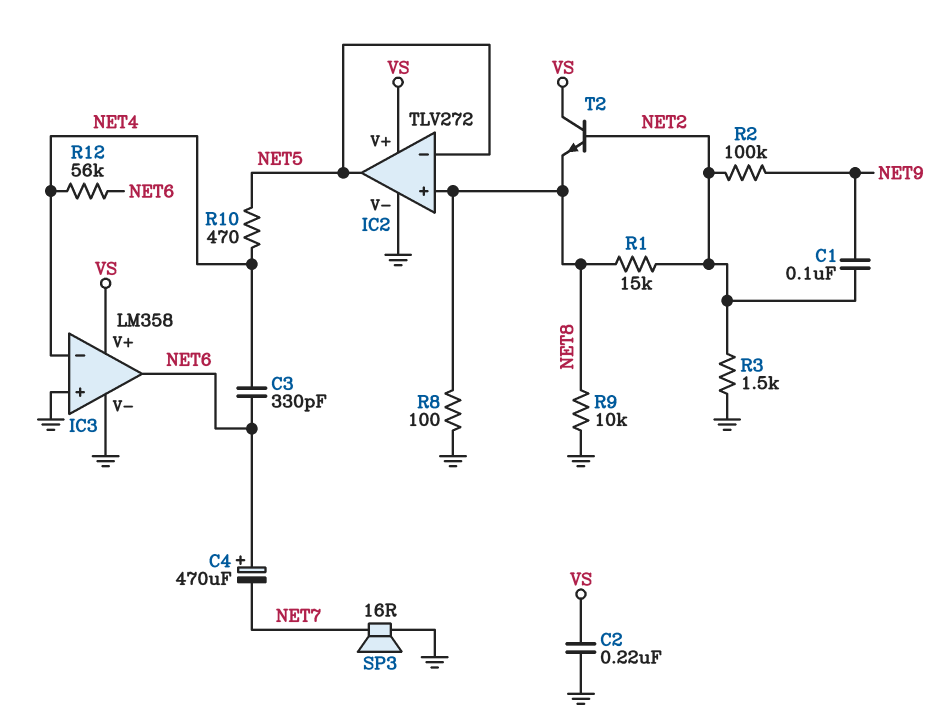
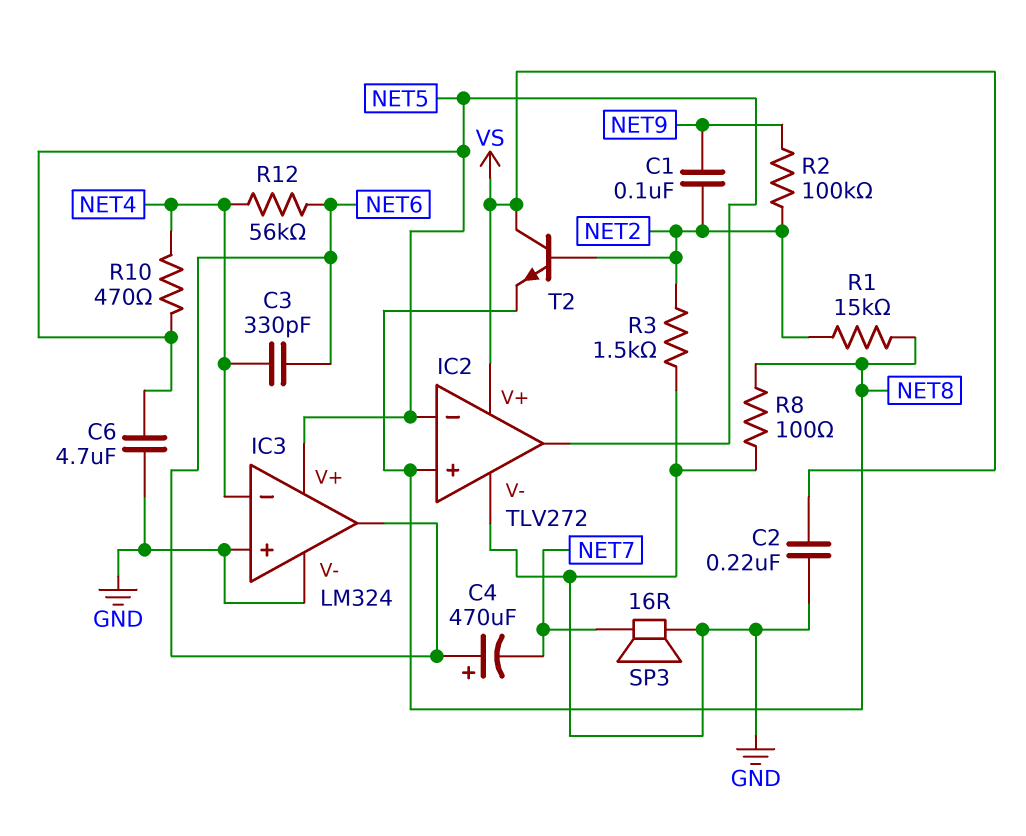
C6: none -> 4.7uF (GND, NET5)
IC3: LM358 -> LM324
IC3 pin V+: VS -> NET5
R9: 10k (GND, NET8) -> none

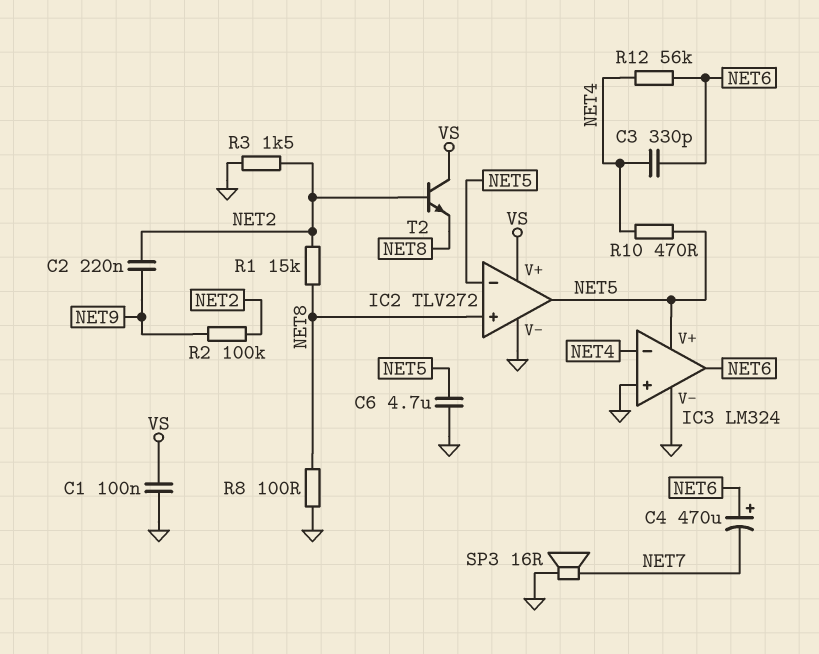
C1: 100nF (NET2, NET9) -> 100nF (GND, VS)
C2: 220nF (GND, VS) -> 220nF (NET2, NET9)

